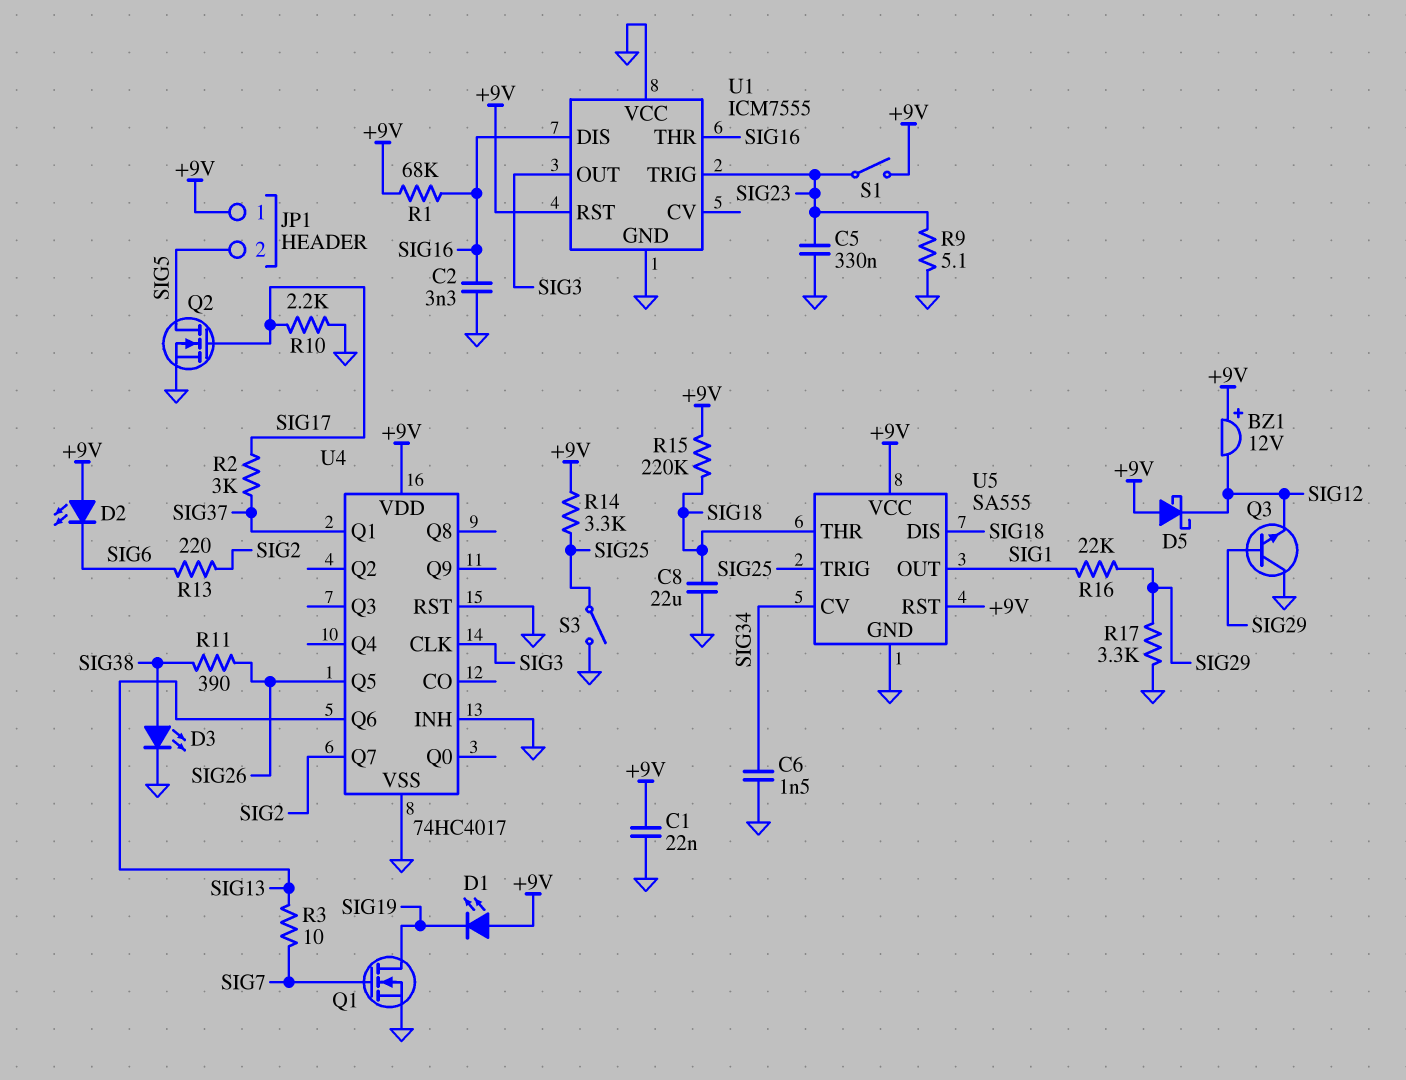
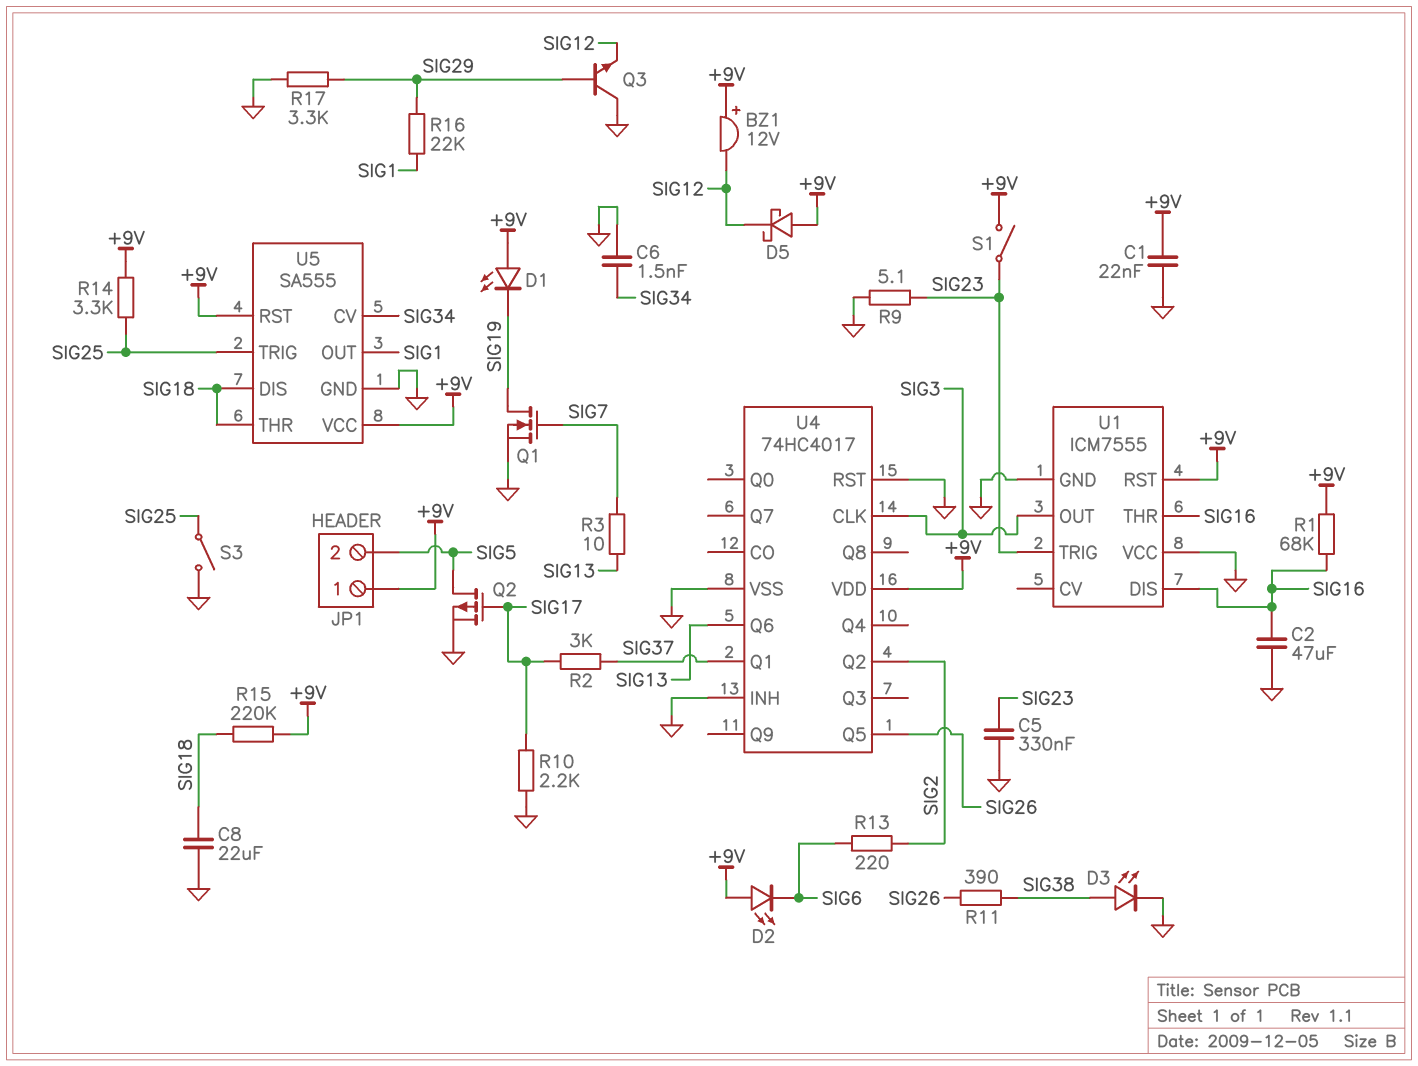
C2: 3.3nF (GND, SIG16) -> 47uF (GND, SIG16)
Q2: NMOS (G SIG17, D SIG5, S GND) -> PMOS (G SIG17, D SIG5, S GND)
U4 pin Q2: none -> SIG2
U4 pin Q7: SIG2 -> none

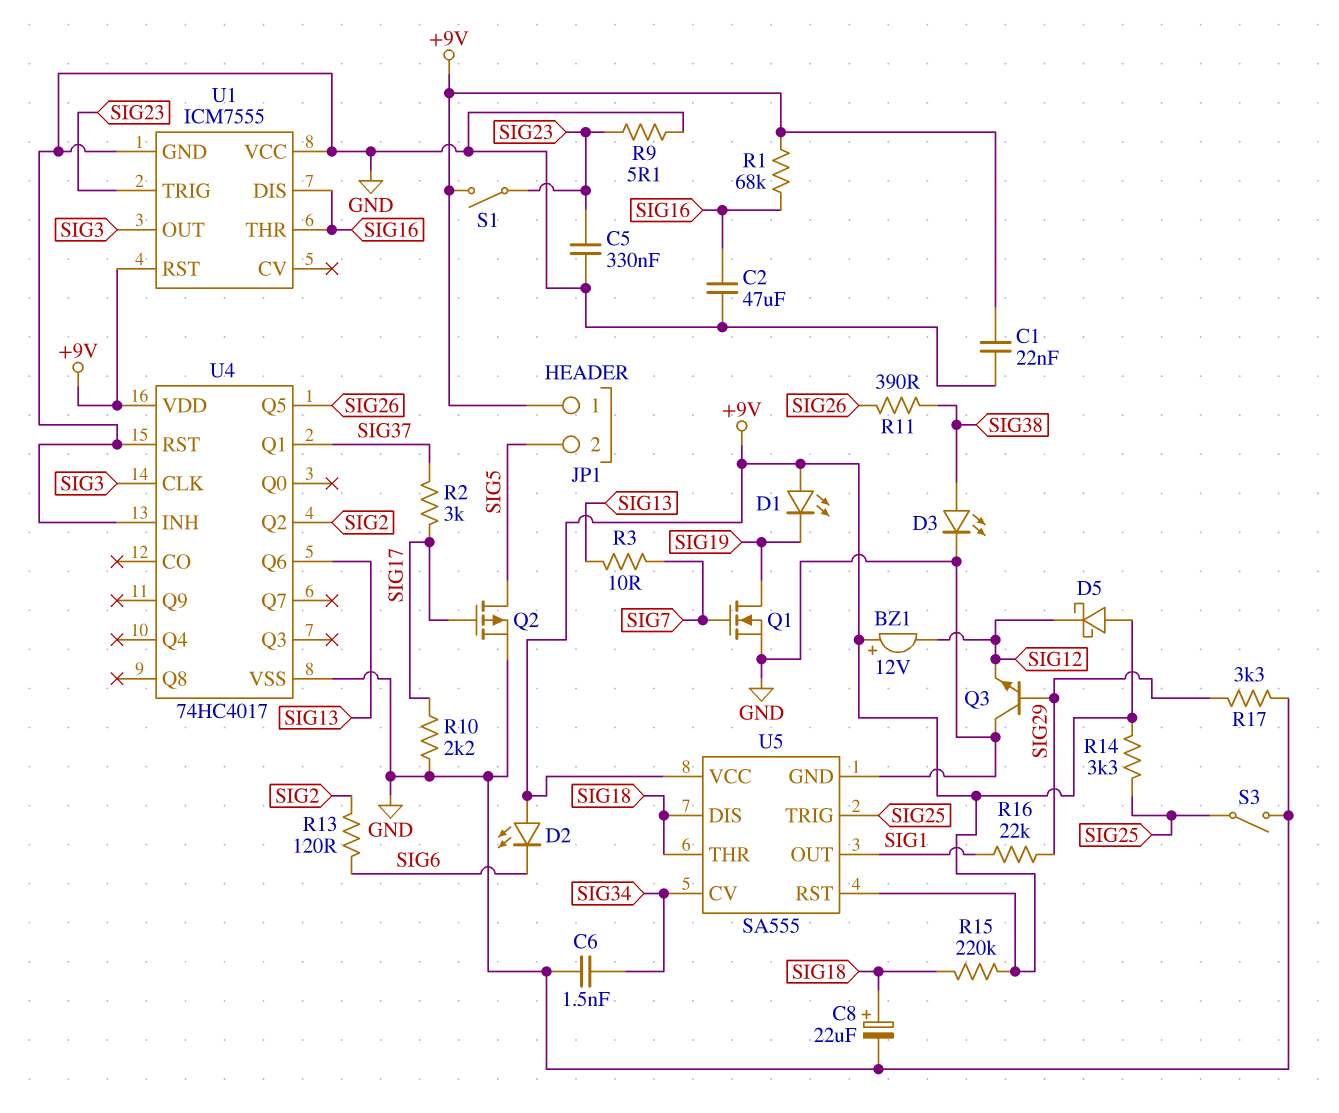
C8: 22uF (GND, SIG18) -> 22uF (plus SIG18, minus GND)
R13: 220 (SIG2, SIG6) -> 120 (SIG2, SIG6)

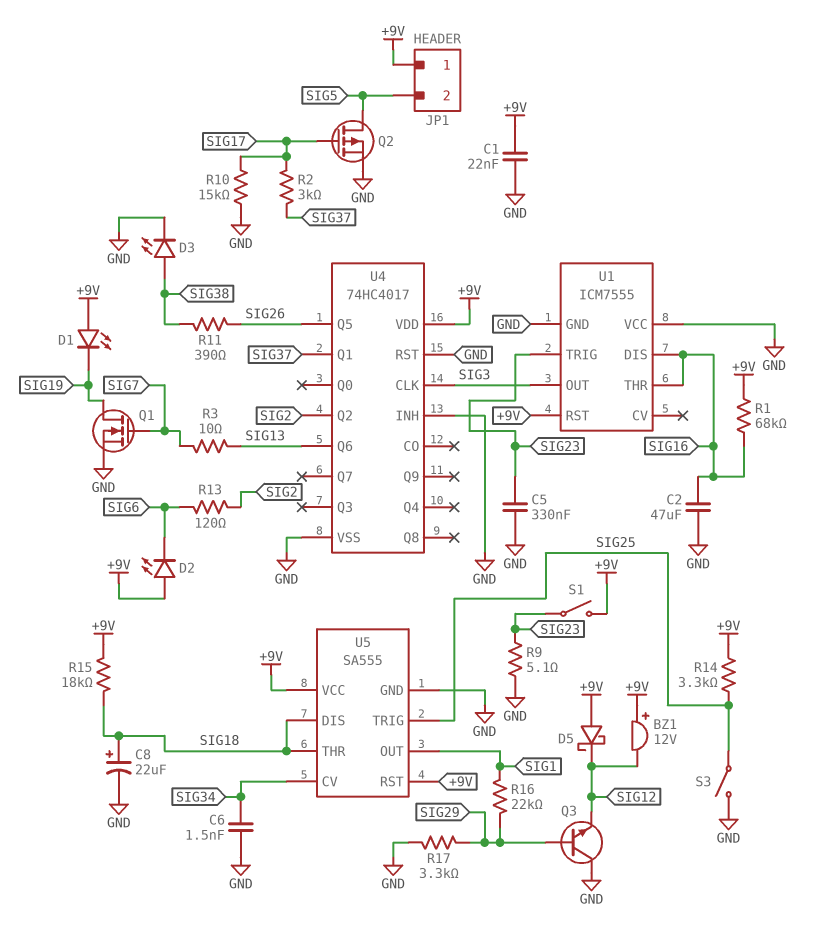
R10: 2.2k (GND, SIG17) -> 15k (GND, SIG17)
R15: 220k (+9V, SIG18) -> 18k (+9V, SIG18)

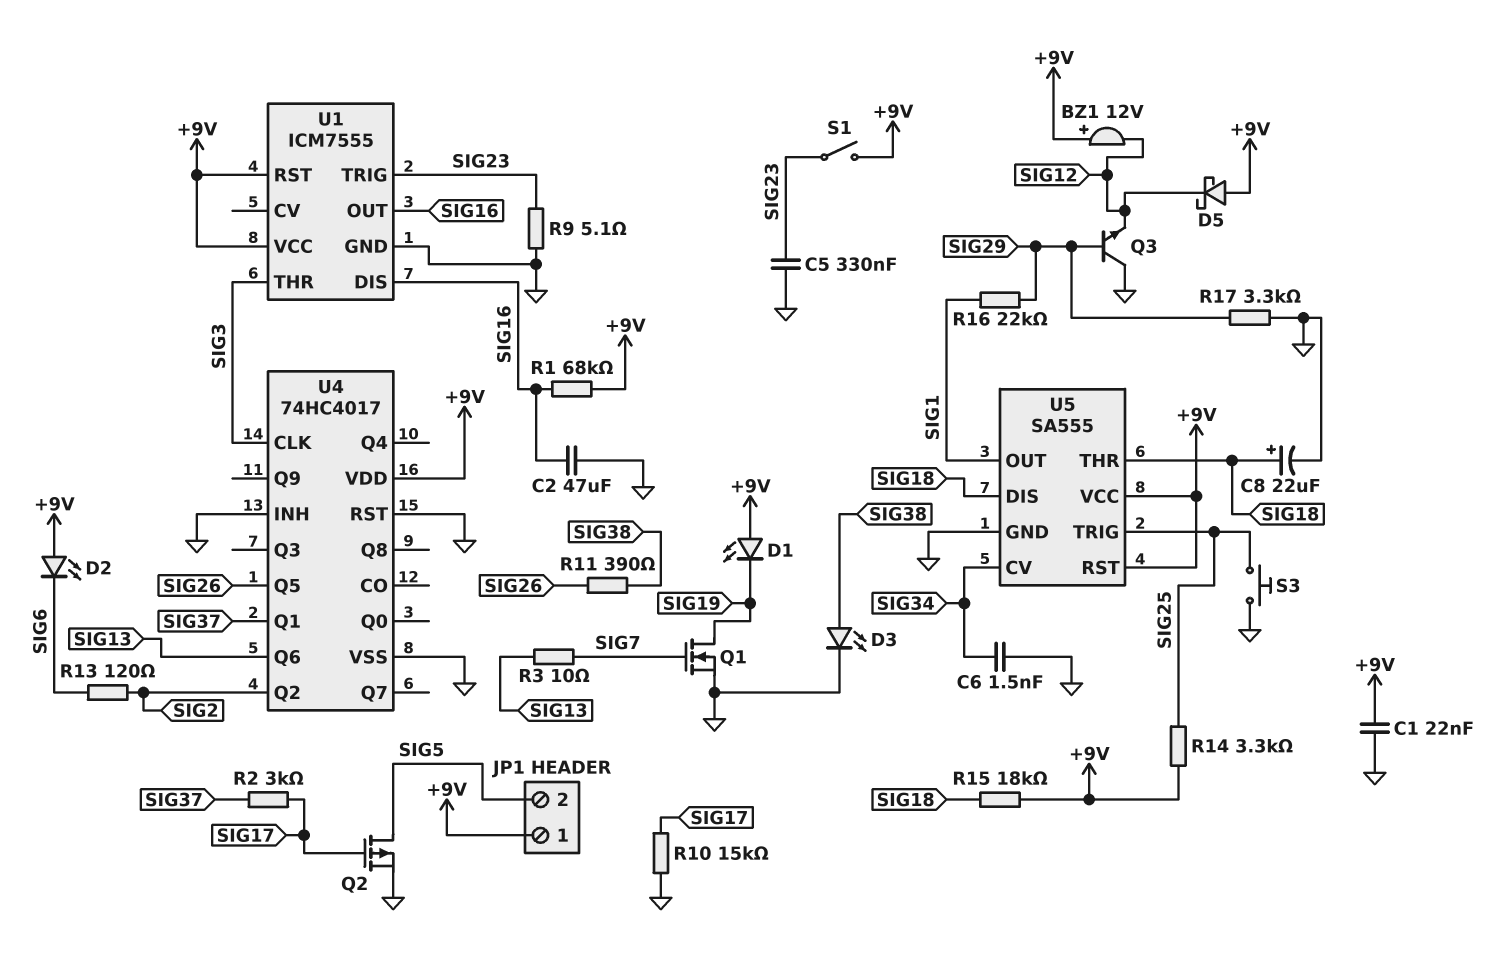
S3: switch (GND, SIG25) -> button (GND, SIG25)
U1 pin OUT: SIG3 -> SIG16
U1 pin THR: SIG16 -> SIG3
U1 pin VCC: GND -> +9V

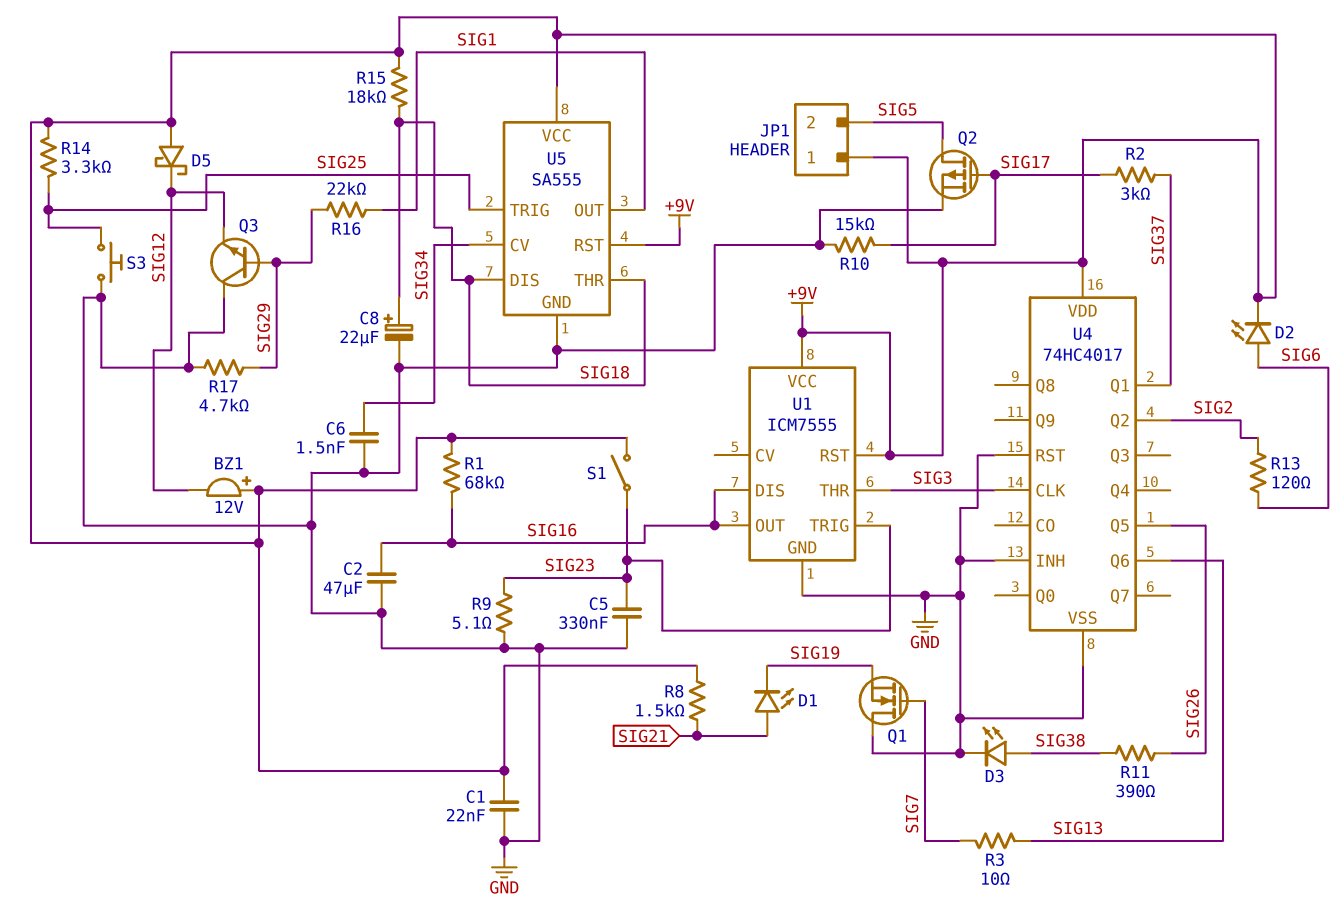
D1: LED (A +9V, K SIG19) -> LED (A SIG21, K SIG19)
D2: LED (A +9V, K SIG6) -> LED (A SIG6, K +9V)
Q1: NMOS (G SIG7, D SIG19, S GND) -> NMOS (G SIG7, D GND, S SIG19)
R8: none -> 1.5k (+9V, SIG21)
R17: 3.3k (GND, SIG29) -> 4.7k (GND, SIG29)

